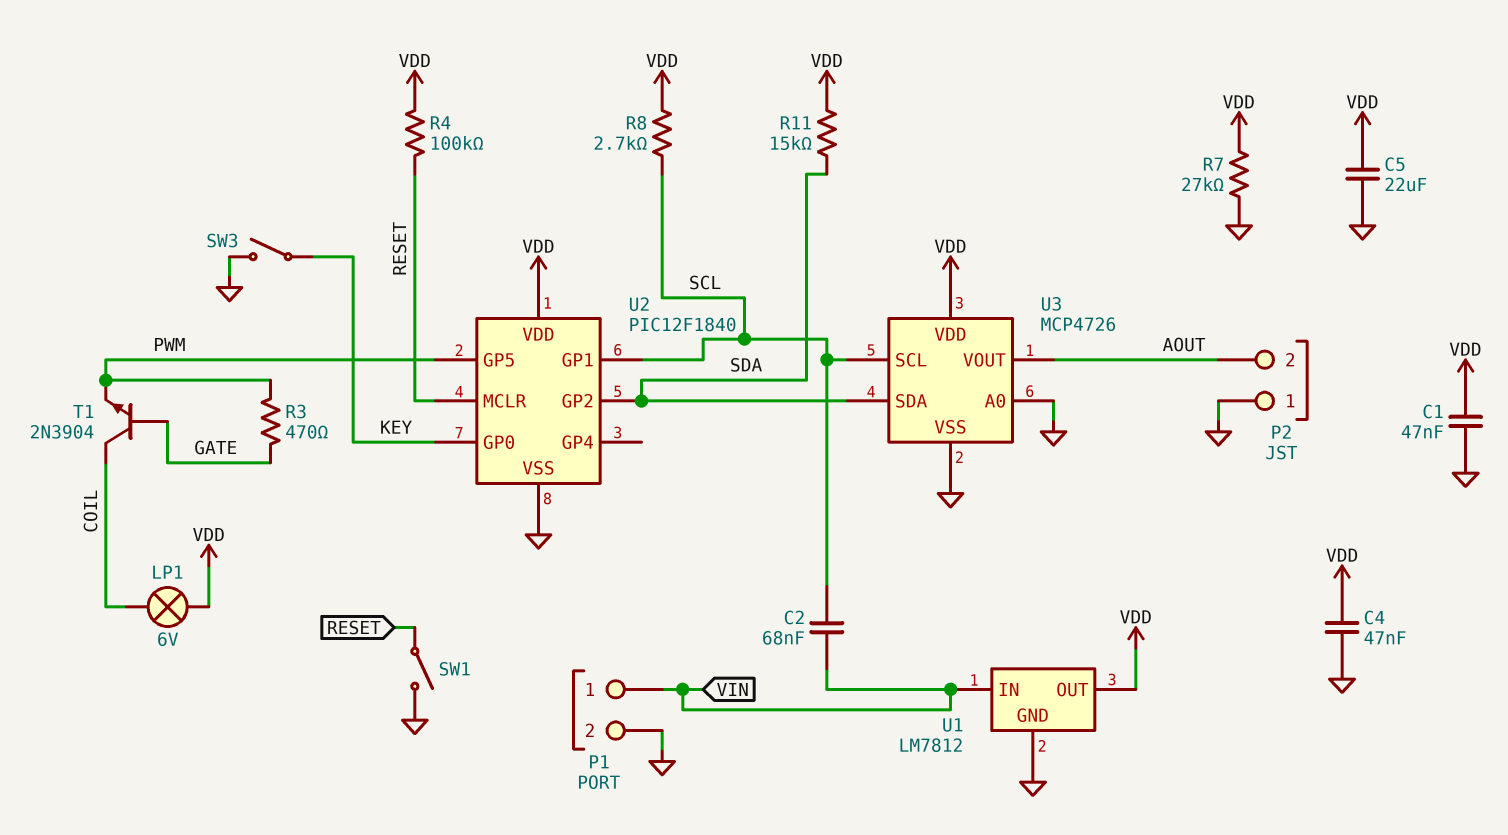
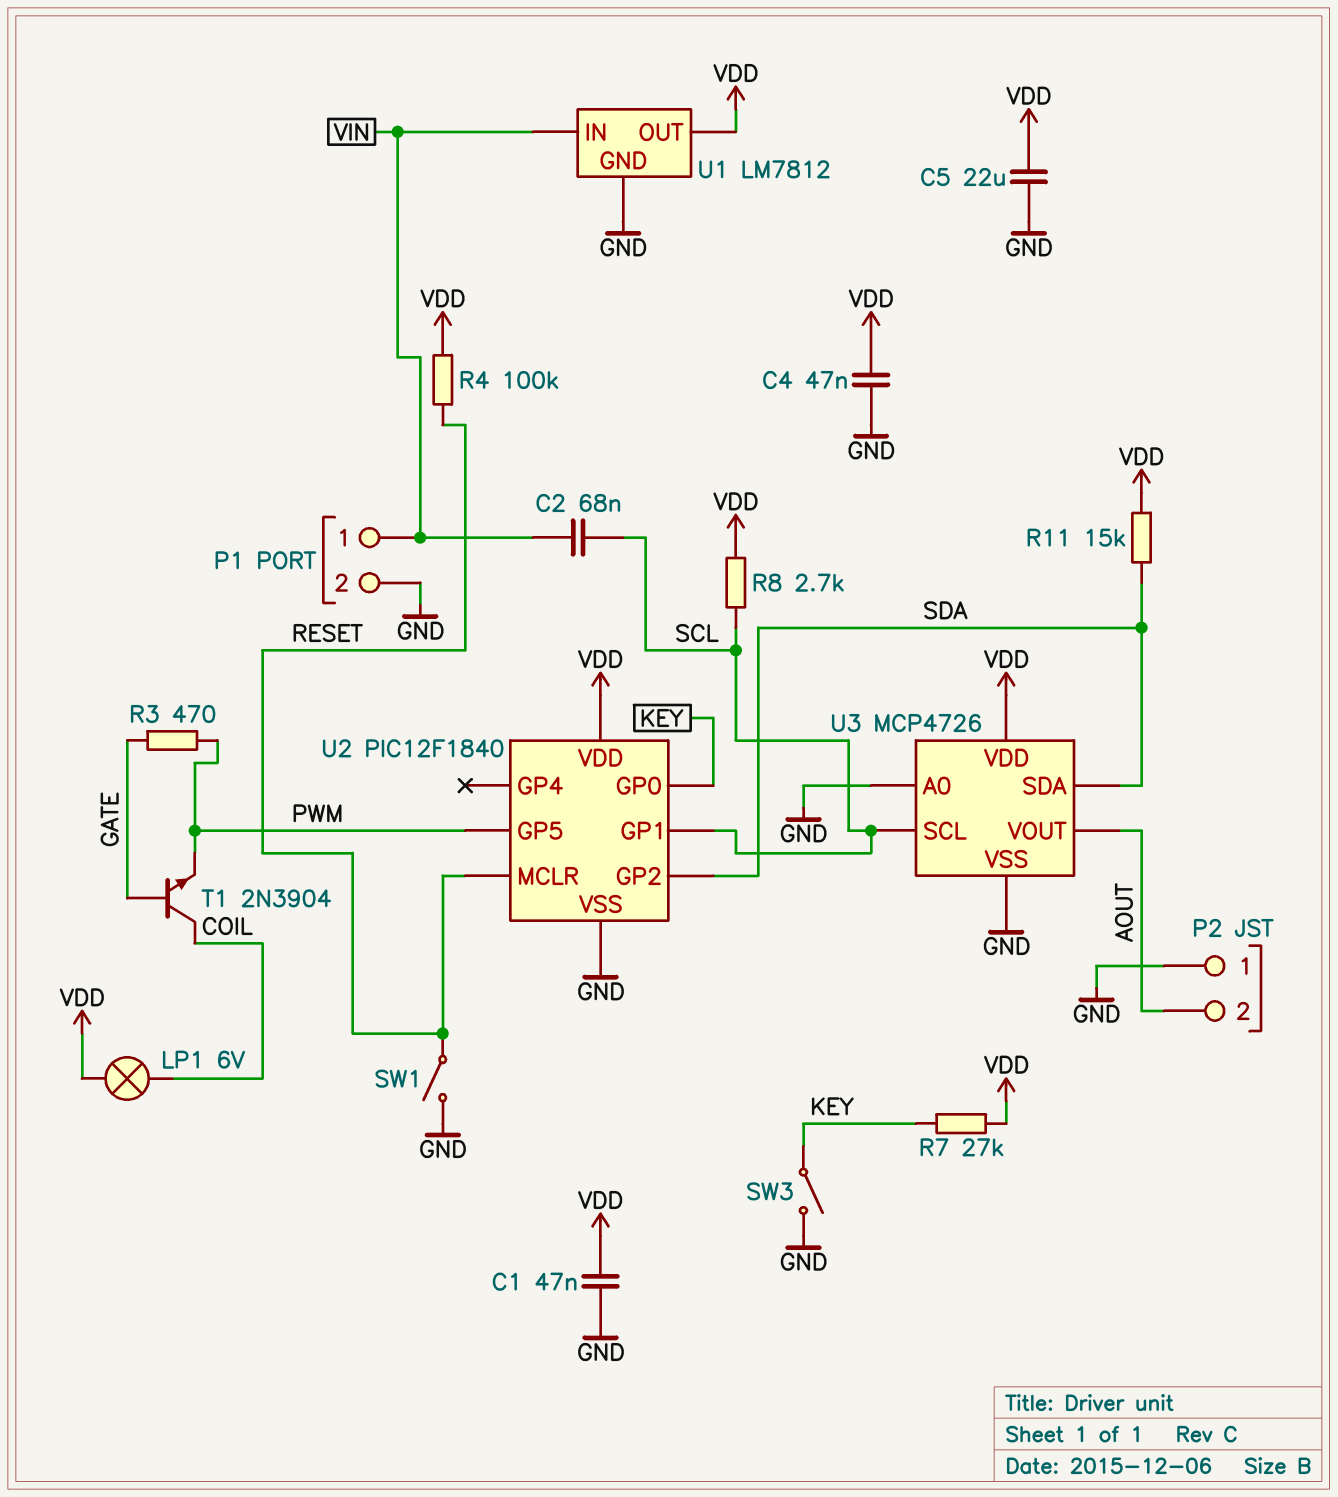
R7: 27k (GND, VDD) -> 27k (KEY, VDD)

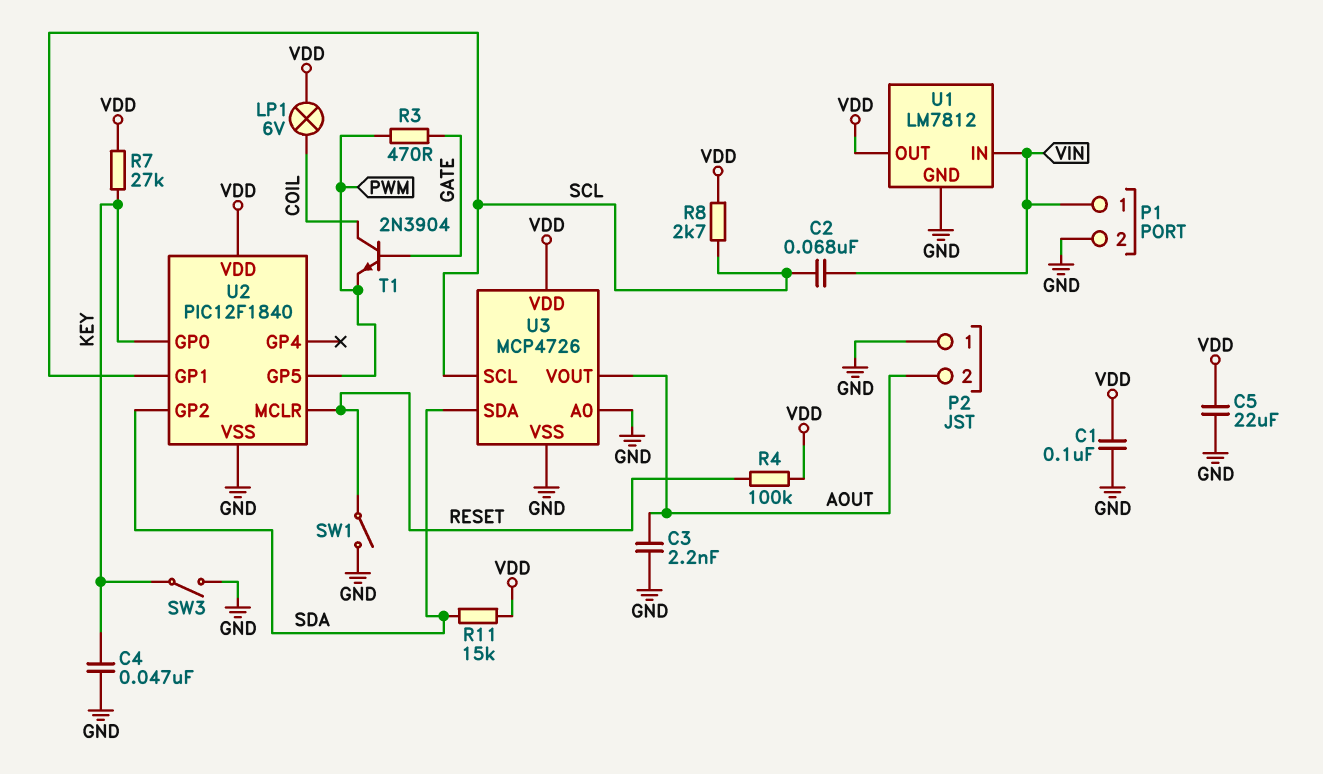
C1: 47nF (GND, VDD) -> 100nF (GND, VDD)
C3: none -> 2.2nF (AOUT, GND)
C4: 47nF (GND, VDD) -> 47nF (GND, KEY)

